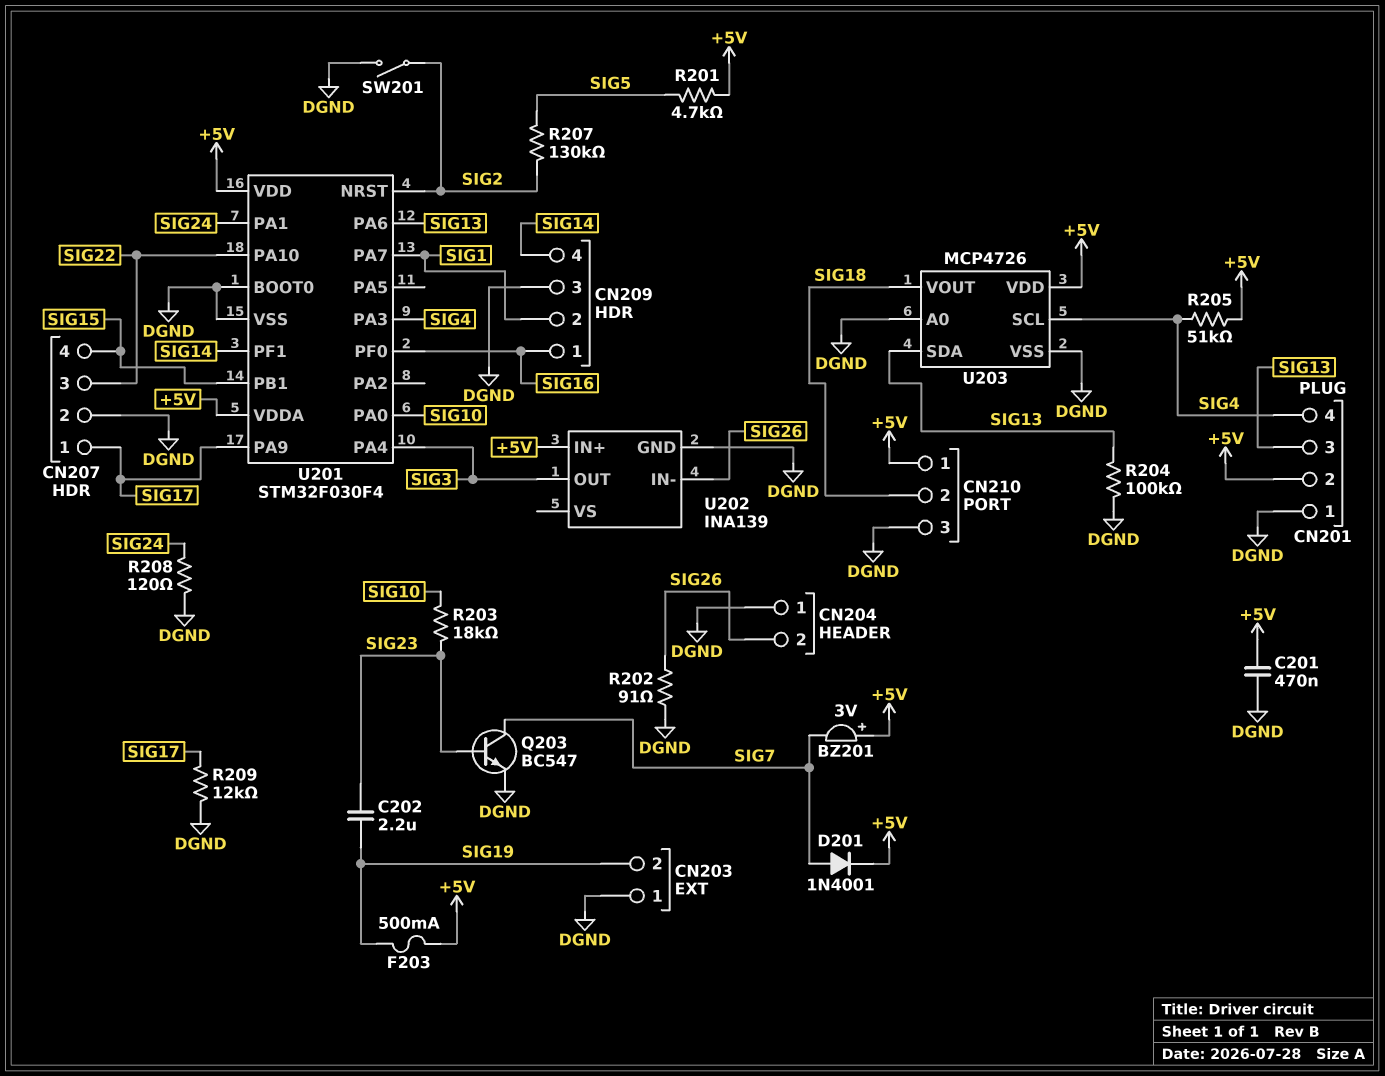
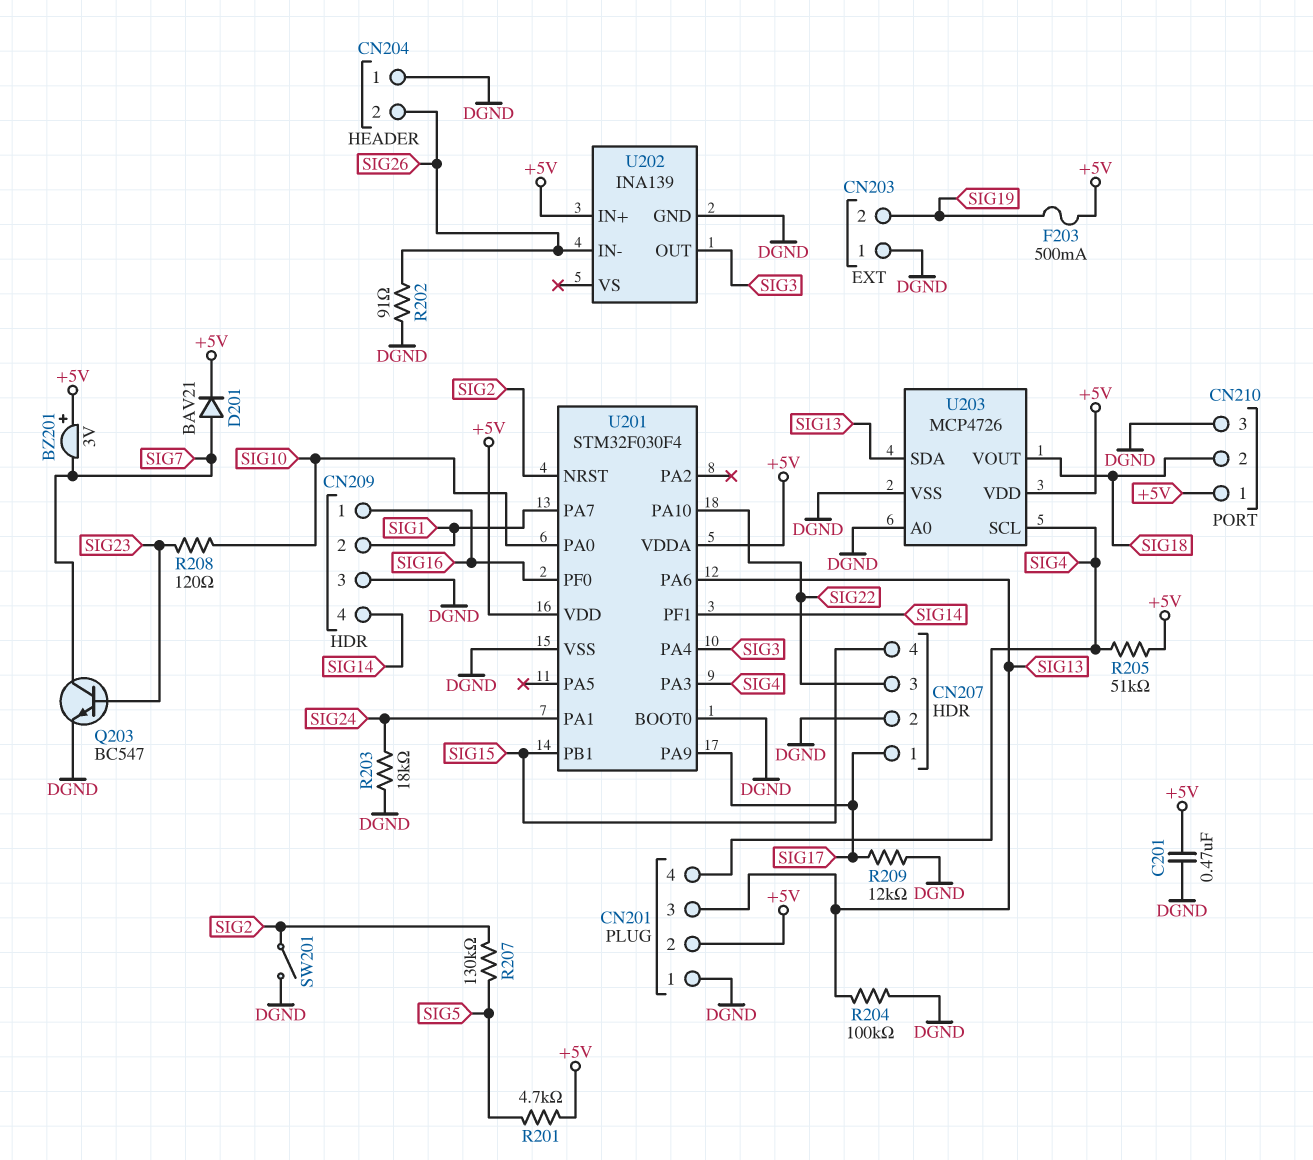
C202: 2.2uF (SIG19, SIG23) -> none
D201: diode 1N4001 (A SIG7, K +5V) -> diode BAV21 (A SIG7, K +5V)
R203: 18k (SIG10, SIG23) -> 18k (DGND, SIG24)
R208: 120 (DGND, SIG24) -> 120 (SIG10, SIG23)

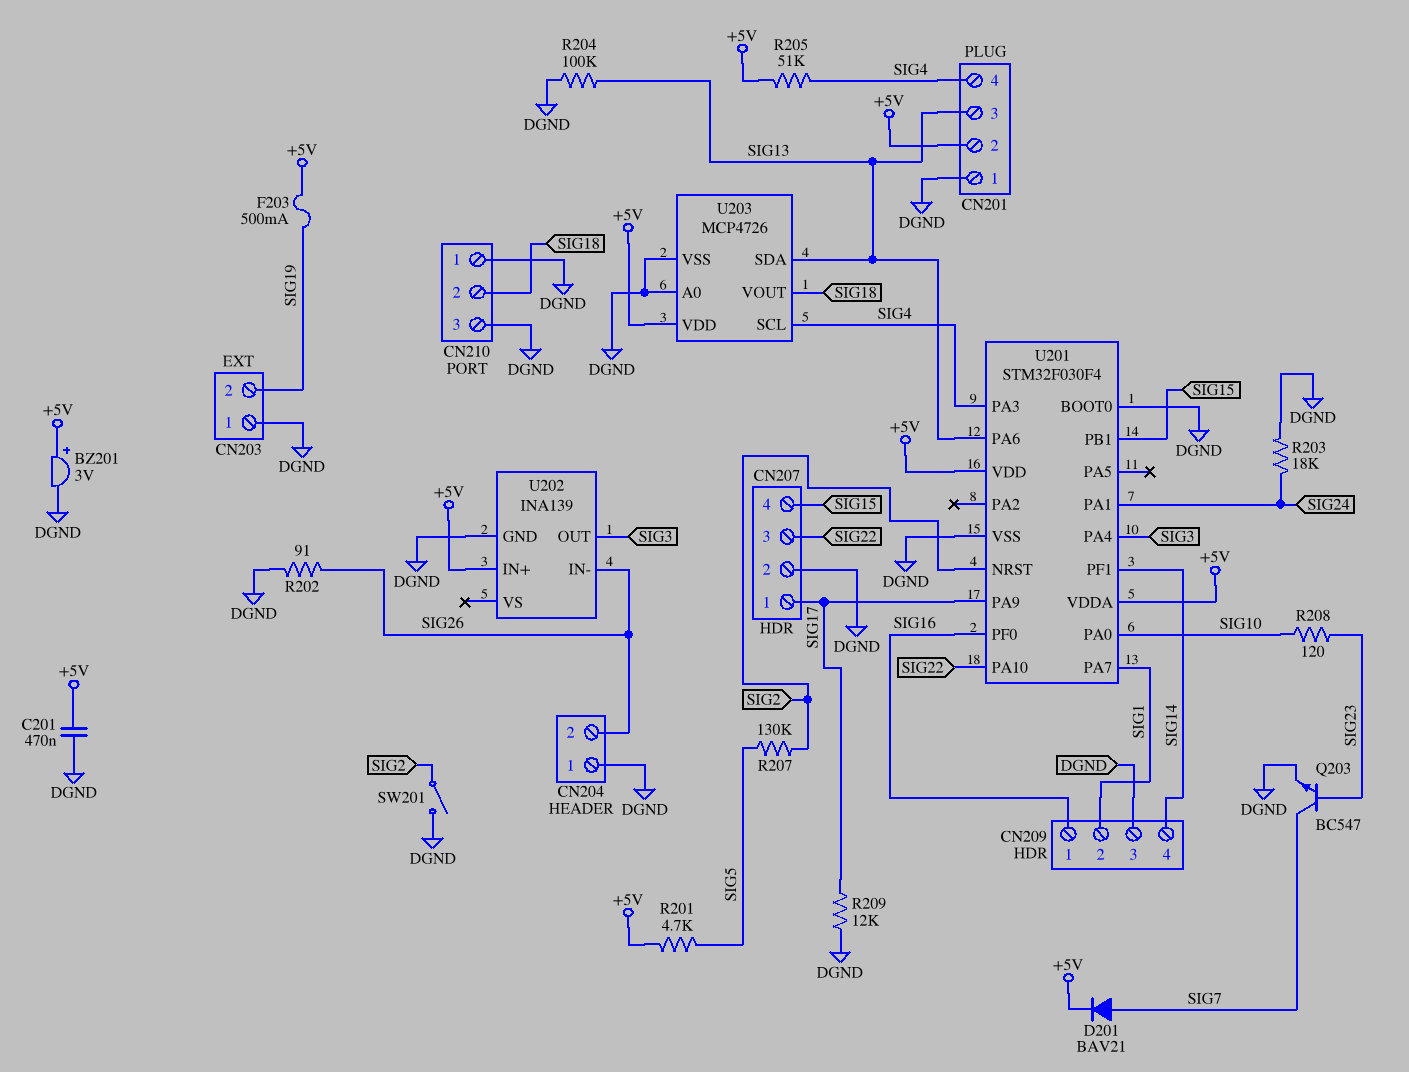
BZ201: buzzer 3V (plus +5V, minus SIG7) -> buzzer 3V (plus +5V, minus DGND)
CN210 pin 1: +5V -> DGND

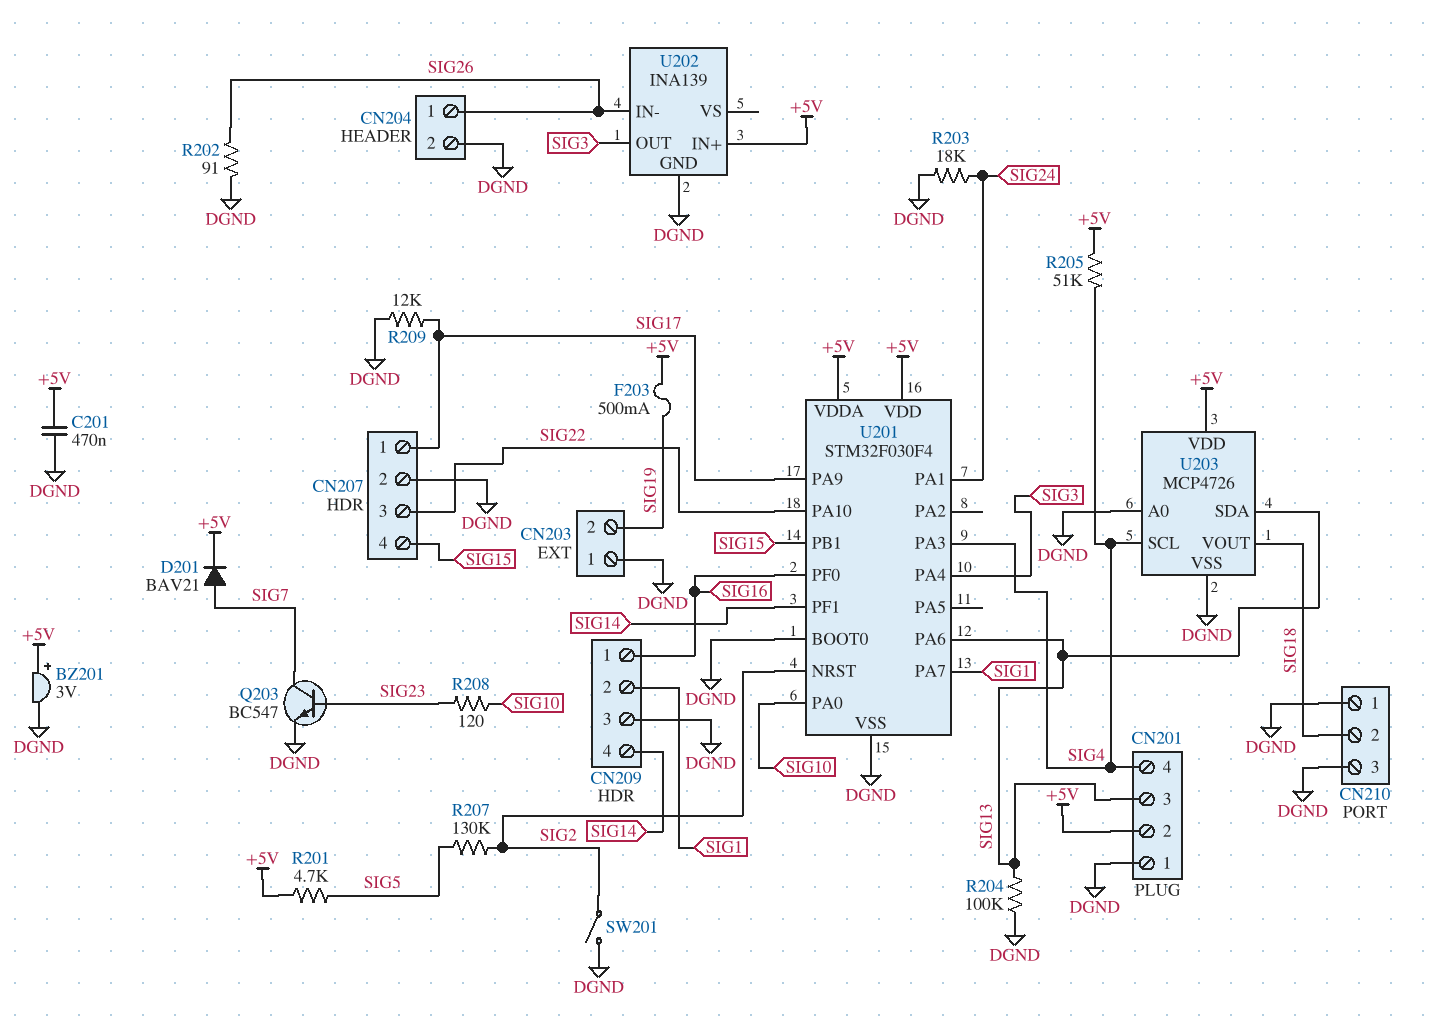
CN204 pin 1: DGND -> SIG26
CN204 pin 2: SIG26 -> DGND

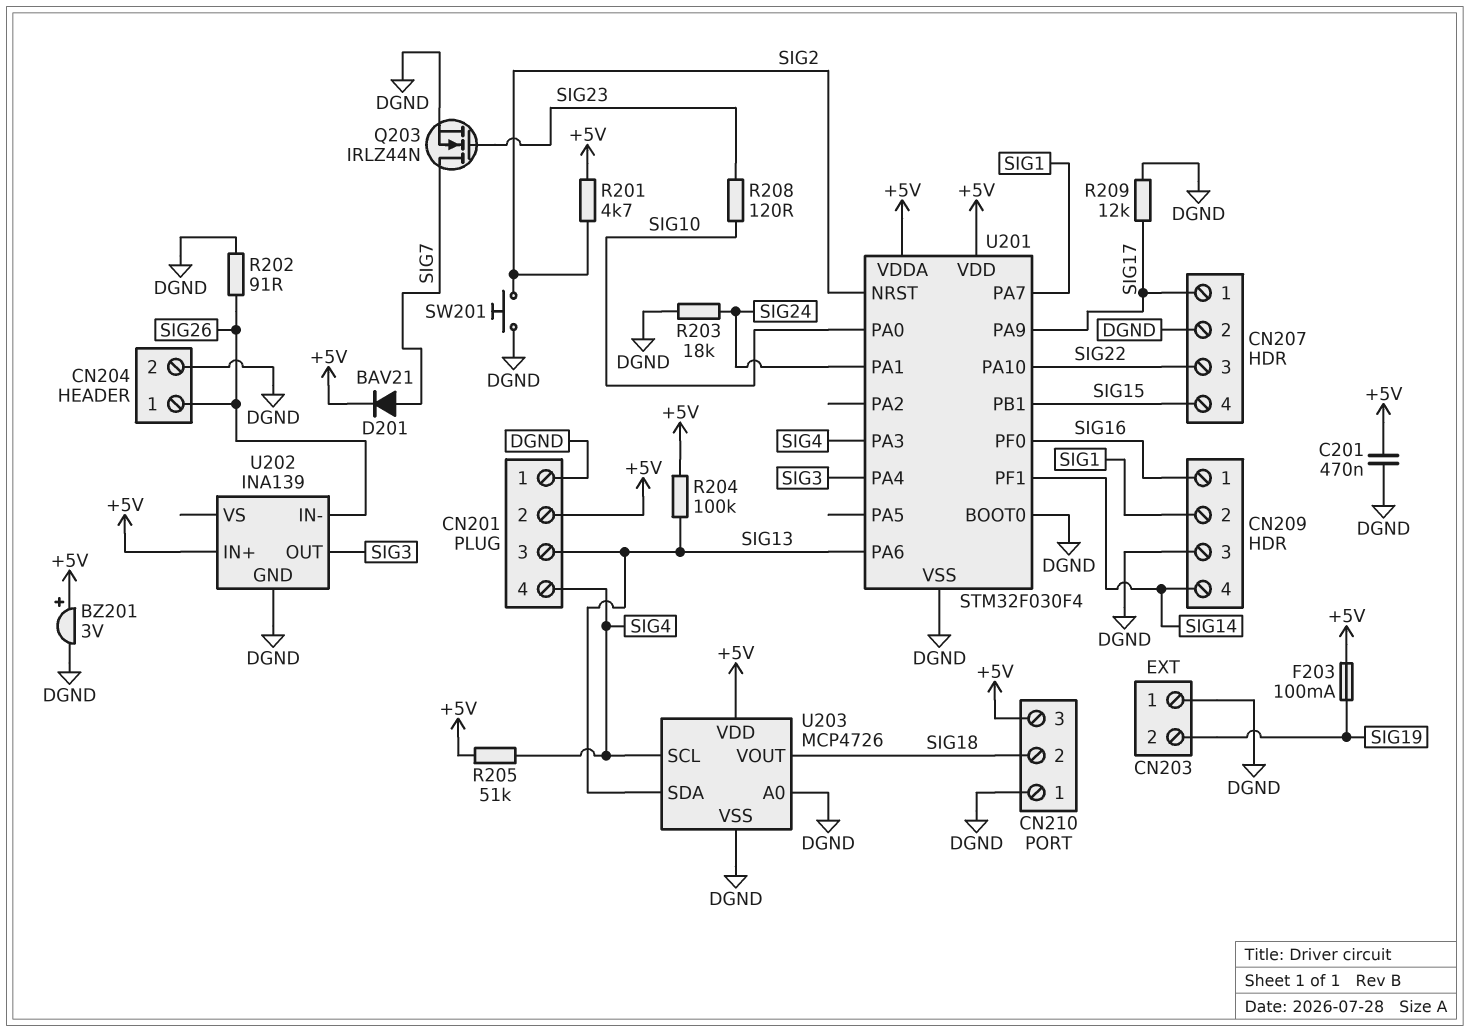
CN210 pin 3: DGND -> +5V
F203: 500mA (+5V, SIG19) -> 100mA (+5V, SIG19)
Q203: NPN BC547 (B SIG23, C SIG7, E DGND) -> NMOS IRLZ44N (G SIG23, D SIG7, S DGND)
R201: 4.7k (+5V, SIG5) -> 4.7k (+5V, SIG2)
R204: 100k (DGND, SIG13) -> 100k (+5V, SIG13)
R207: 130k (SIG2, SIG5) -> none
SW201: switch (DGND, SIG2) -> button (DGND, SIG2)

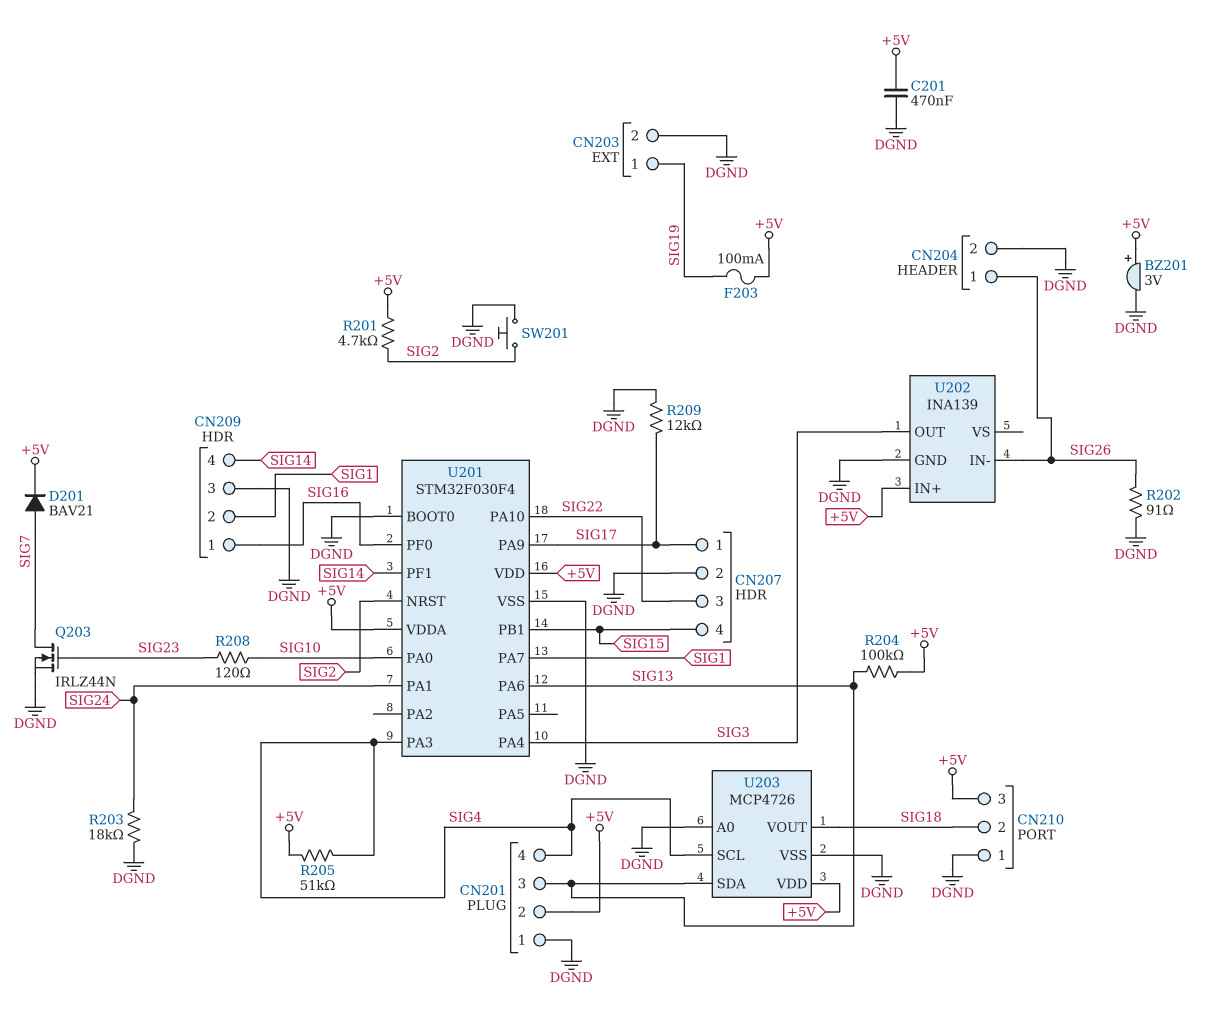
CN203 pin 1: DGND -> SIG19
CN203 pin 2: SIG19 -> DGND

